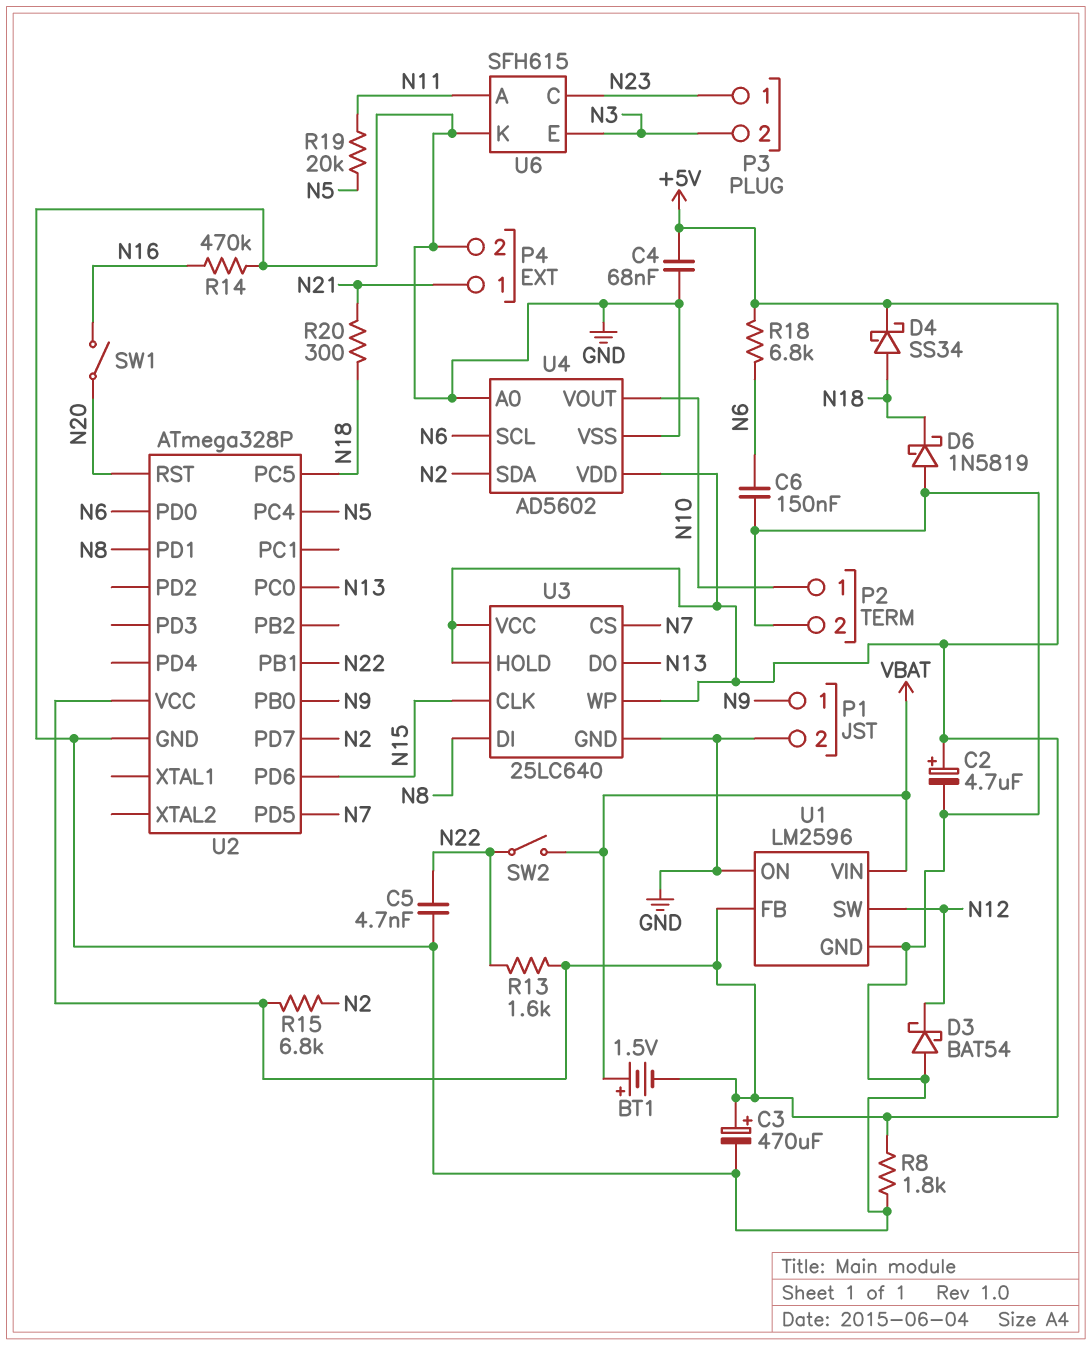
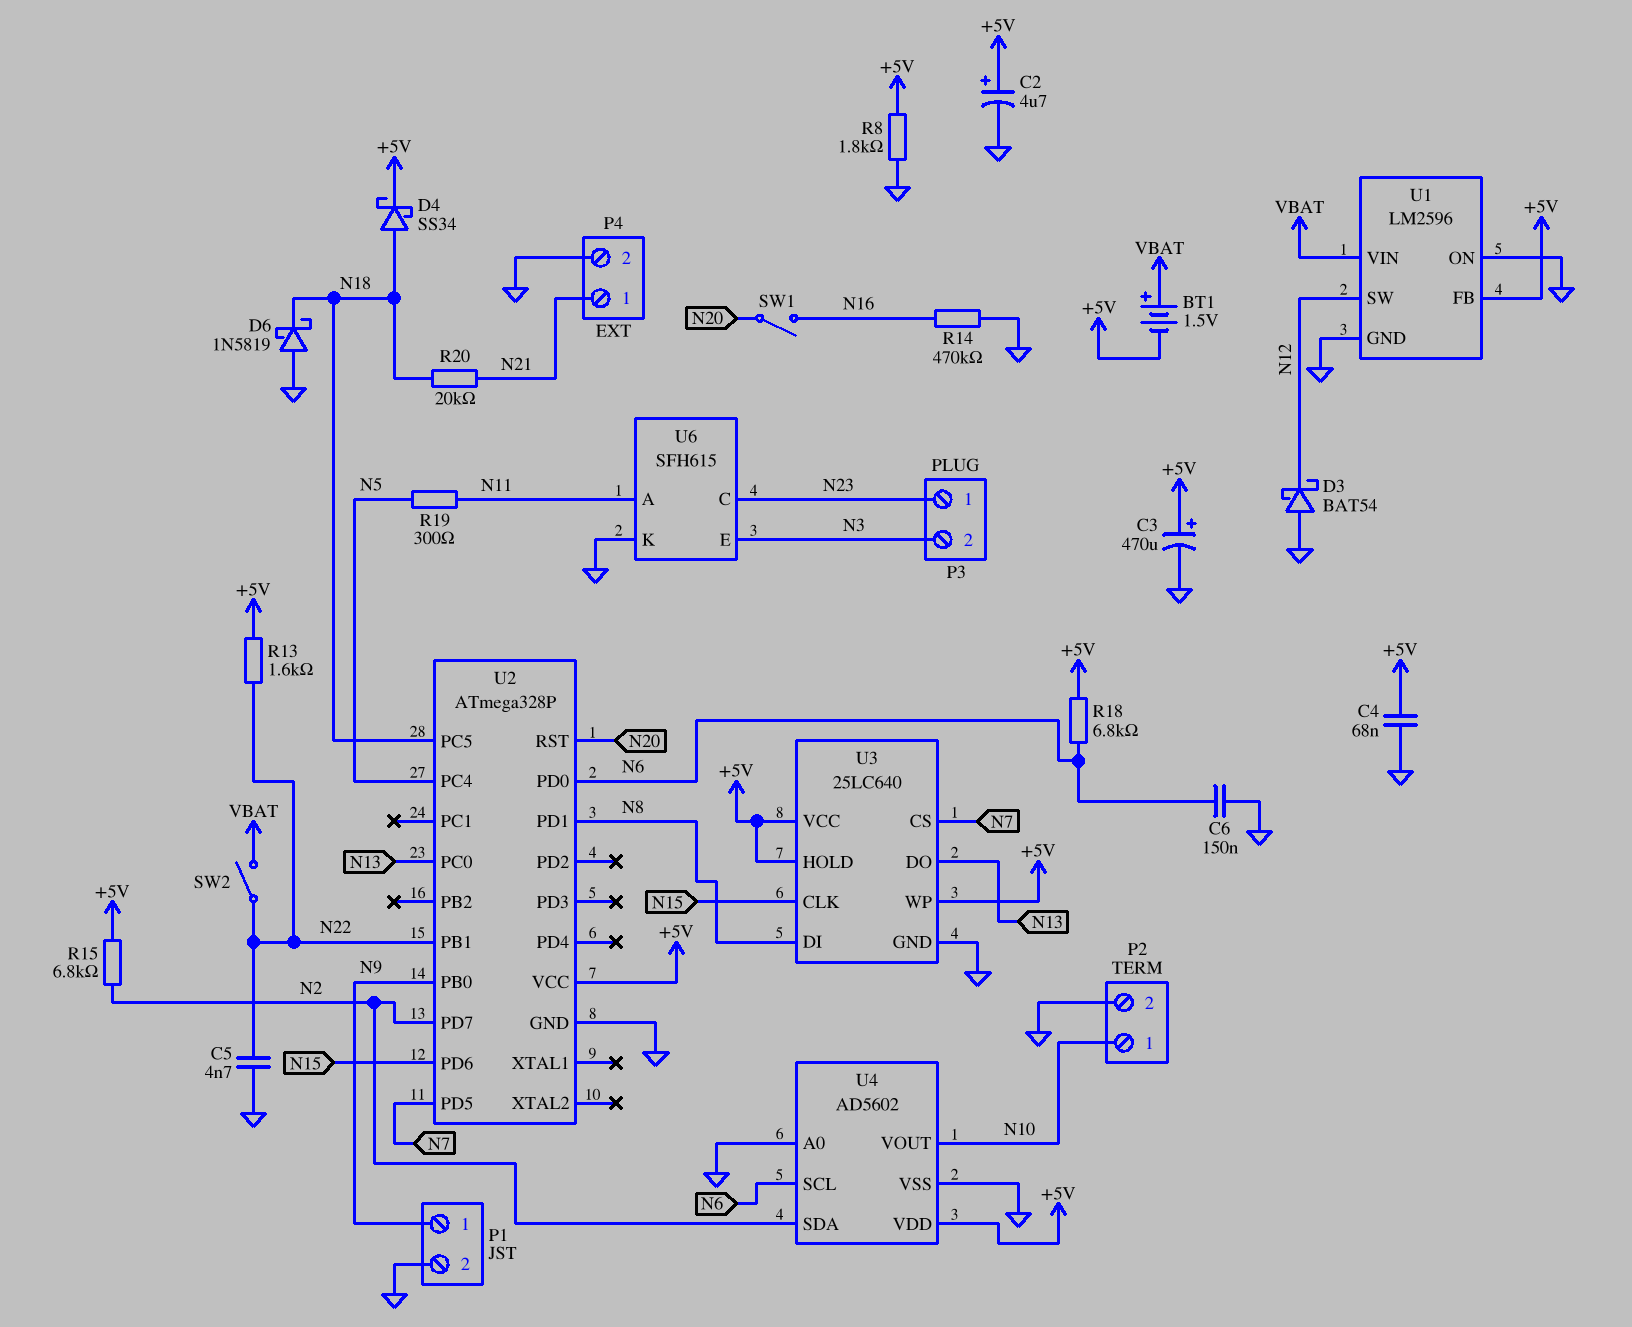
R19: 20k (N5, N11) -> 300 (N5, N11)
R20: 300 (N18, N21) -> 20k (N18, N21)

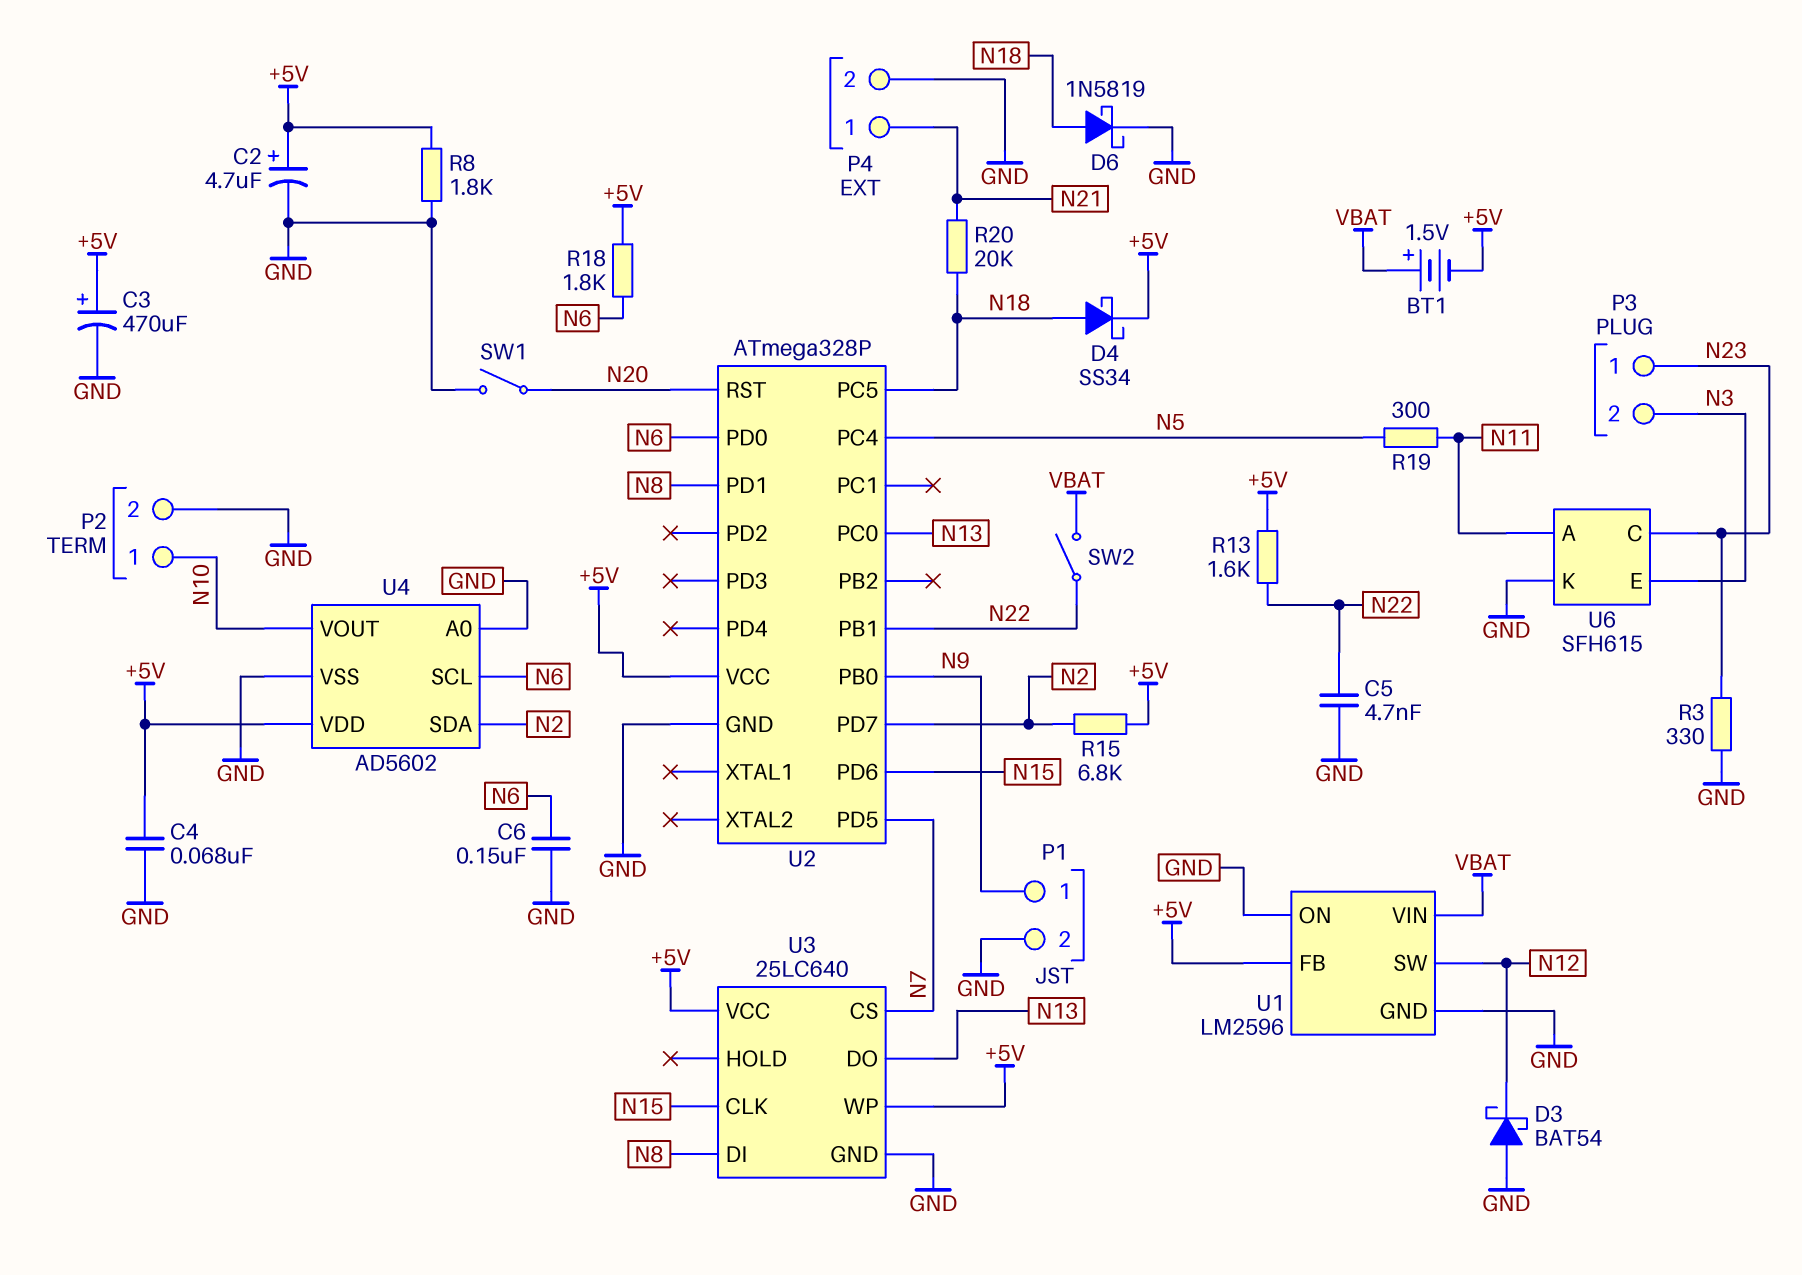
D6: schottky 1N5819 (A GND, K N18) -> schottky 1N5819 (A N18, K GND)
R3: none -> 330 (GND, N23)
R14: 470k (GND, N16) -> none
R18: 6.8k (+5V, N6) -> 1.8k (+5V, N6)
SW1: switch (N16, N20) -> switch (GND, N20)
U3 pin HOLD: +5V -> none

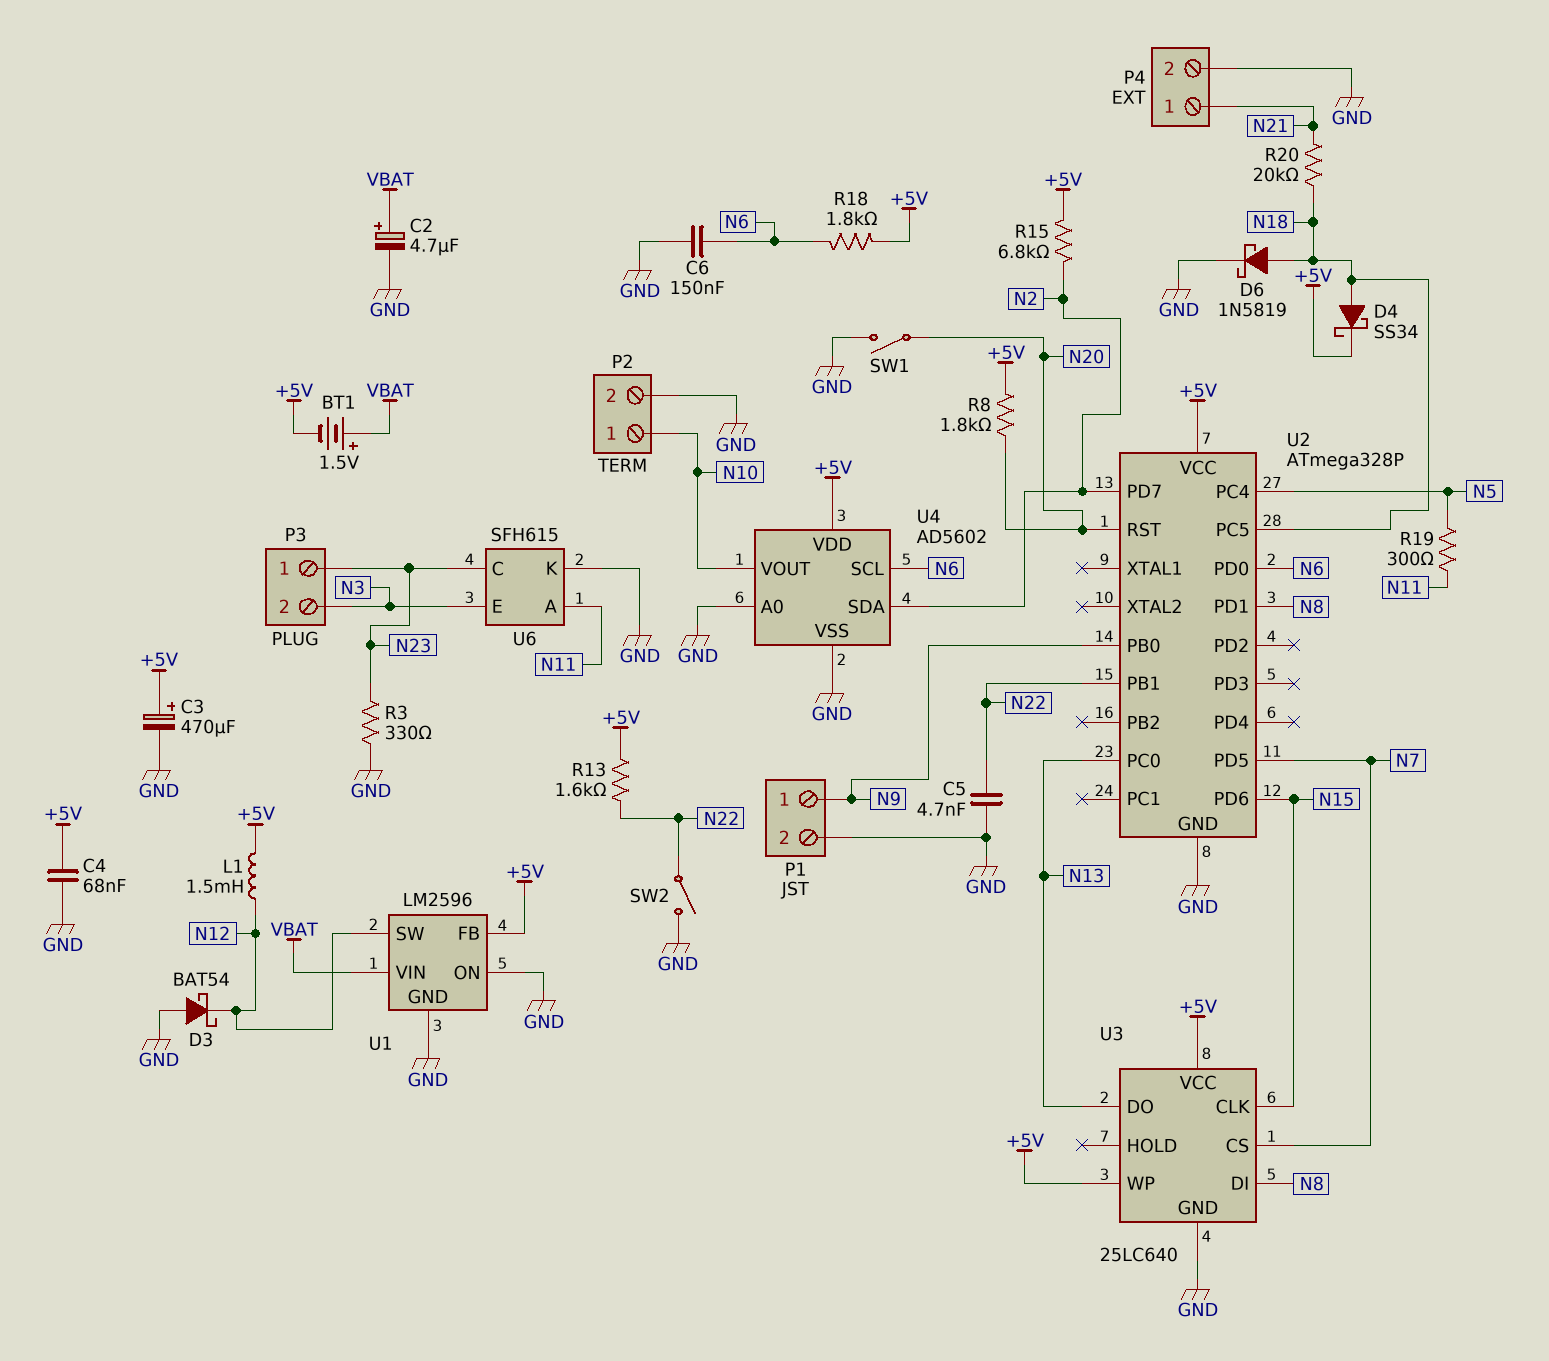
C2: 4.7uF (plus +5V, minus GND) -> 4.7uF (plus VBAT, minus GND)
L1: none -> 1.5mH (+5V, N12)
R8: 1.8k (+5V, GND) -> 1.8k (+5V, N20)
SW2: switch (N22, VBAT) -> switch (GND, N22)

